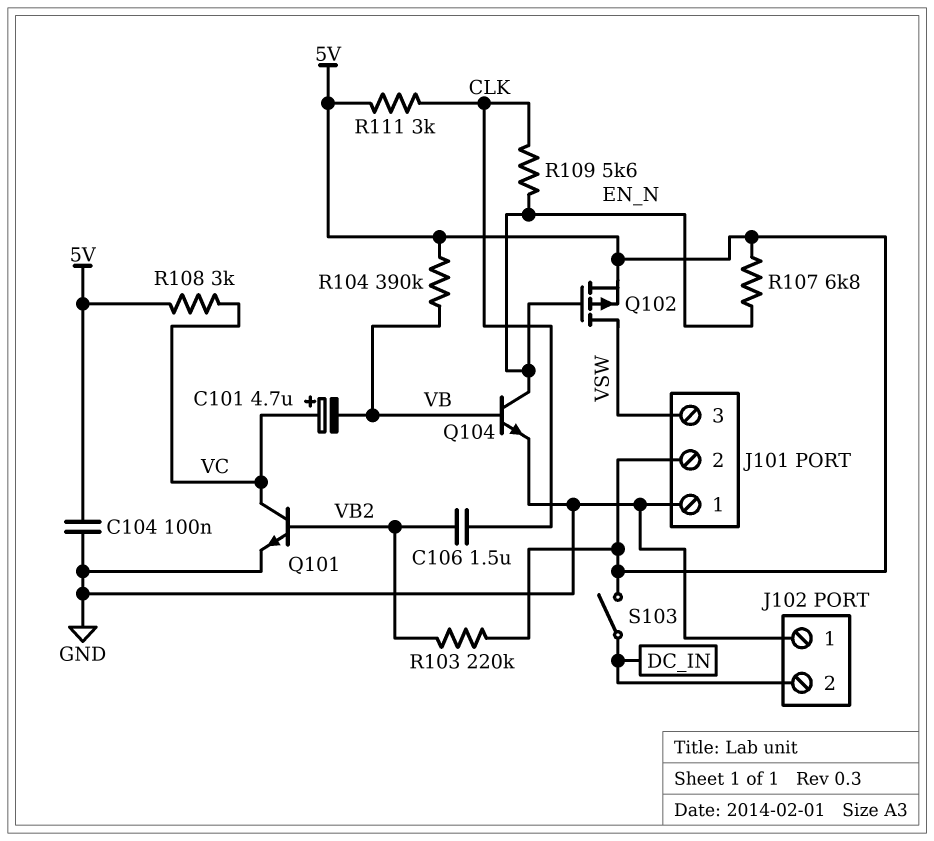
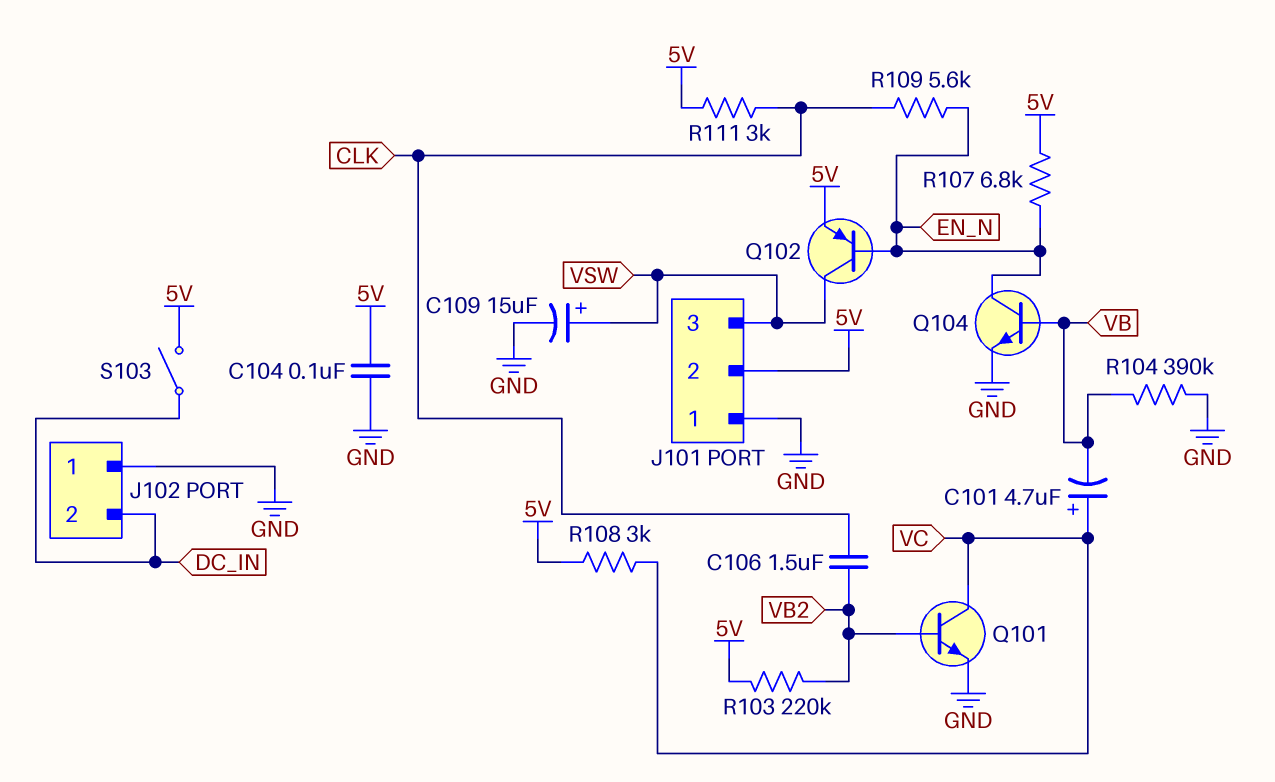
C109: none -> 15uF (plus VSW, minus GND)
Q102: PMOS (G EN_N, D VSW, S 5V) -> PNP (B EN_N, C VSW, E 5V)
R104: 390k (5V, VB) -> 390k (GND, VB)

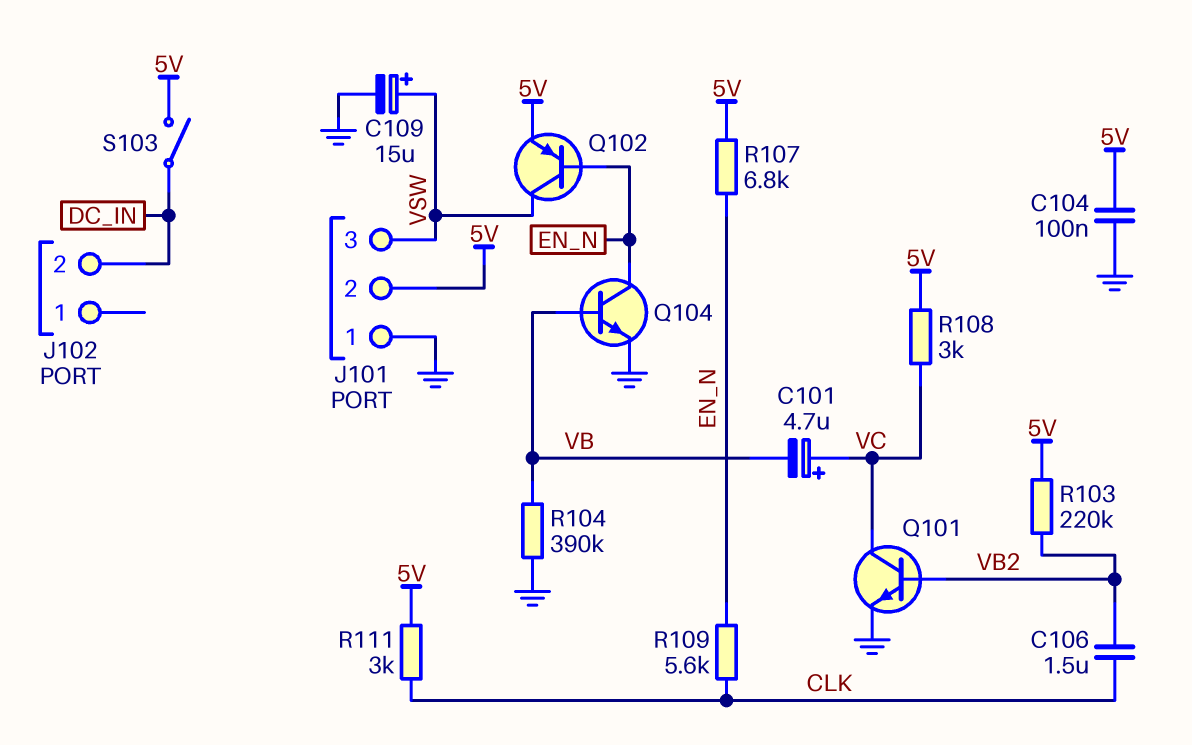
J102 pin 1: GND -> none

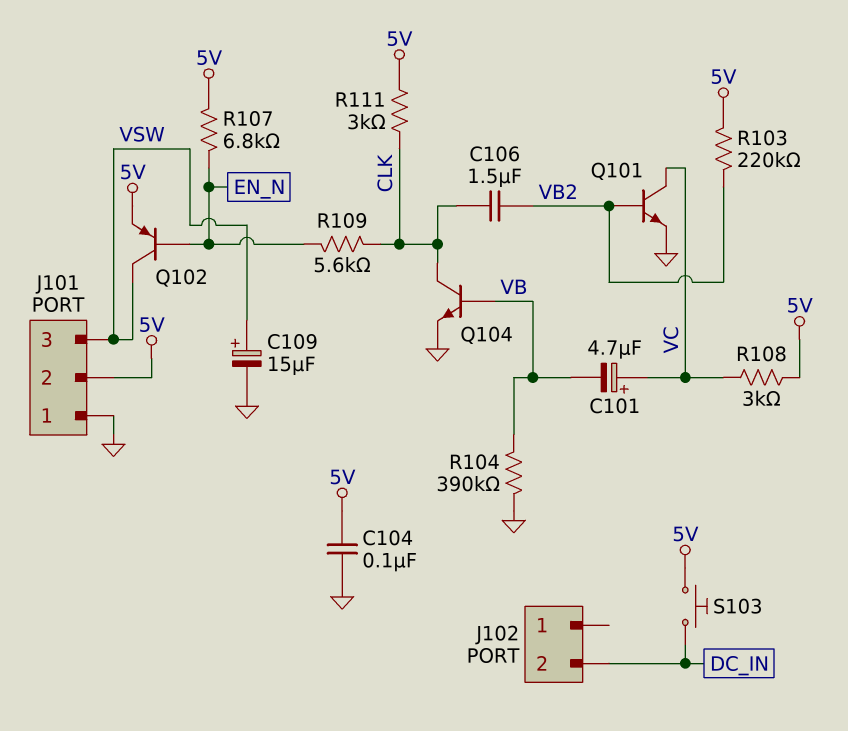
Q104: NPN (B VB, C EN_N, E GND) -> NPN (B VB, C CLK, E GND)
S103: switch (5V, DC_IN) -> button (5V, DC_IN)

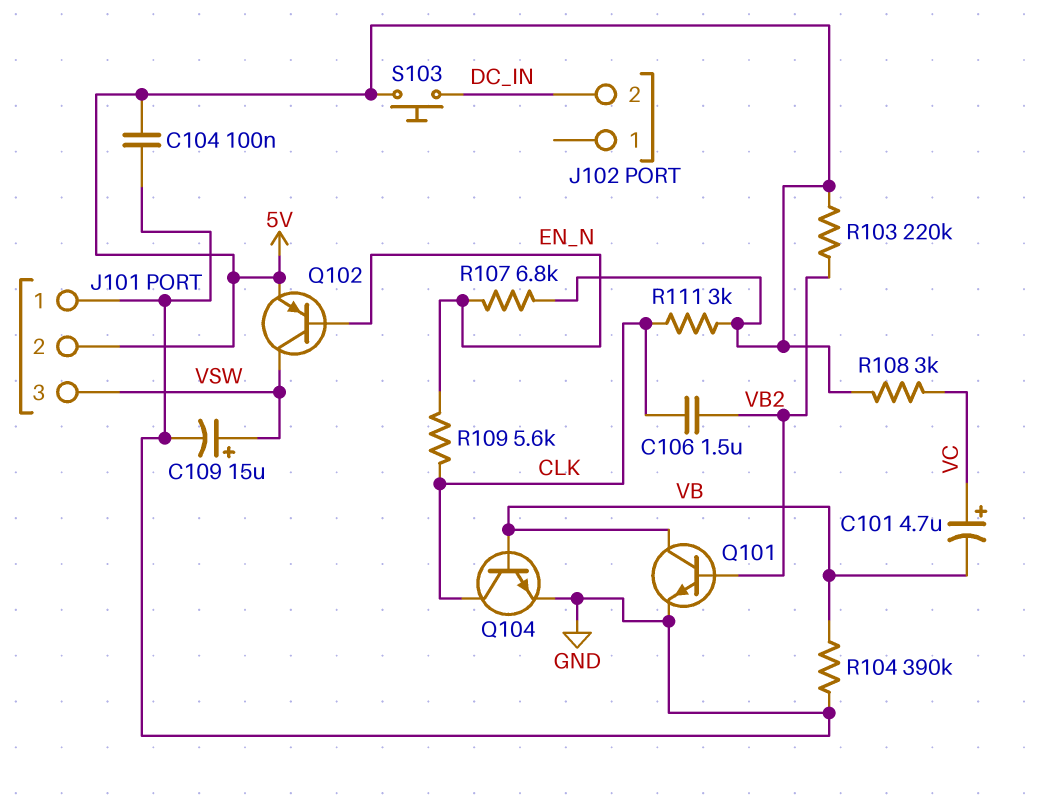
Q101: NPN (B VB2, C VC, E GND) -> NPN (B VB2, C VB, E GND)

